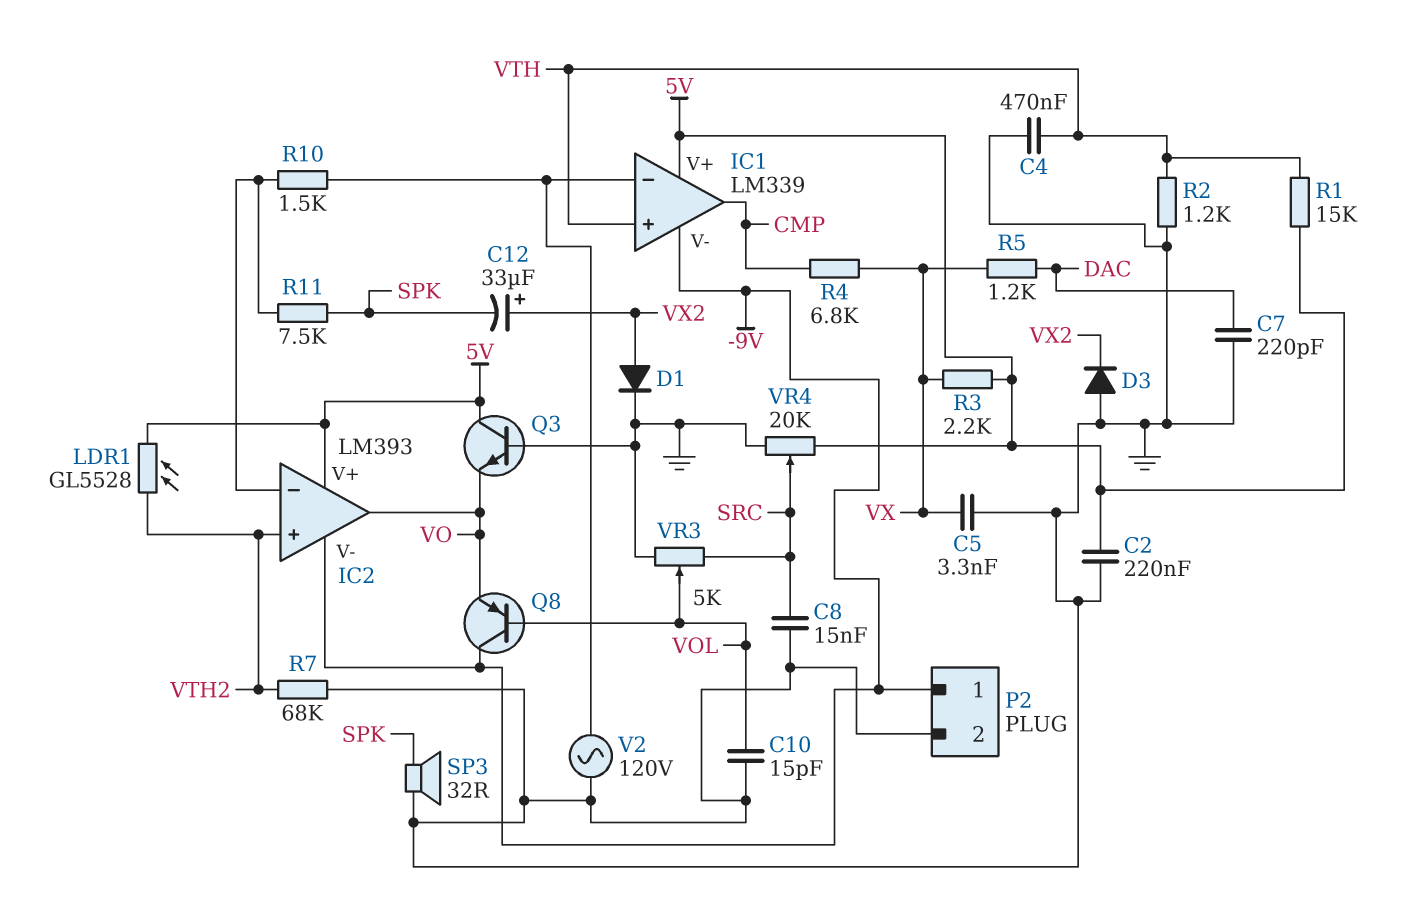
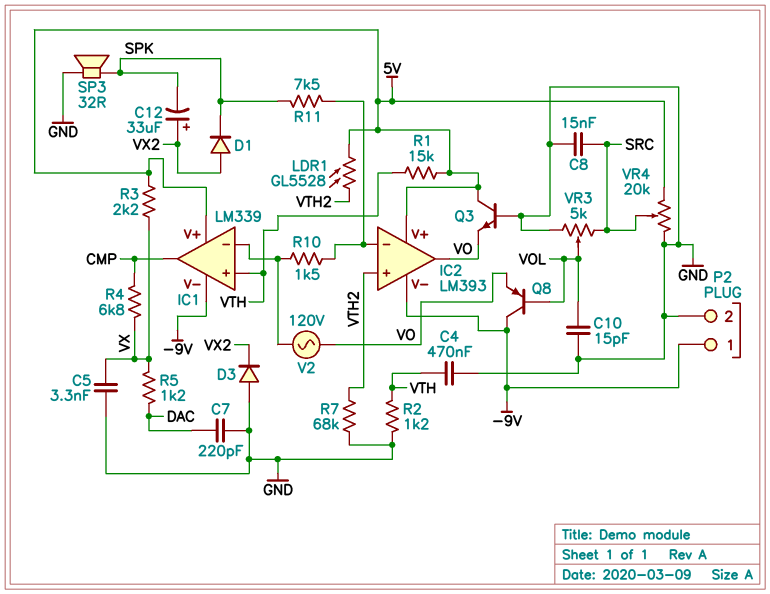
C2: 220nF (5V, GND) -> none
D1: diode (A VX2, K GND) -> diode (A VX2, K SPK)
V2: AC 120V (GND, IC1/in-) -> AC 120V (IC1/in-, VO)

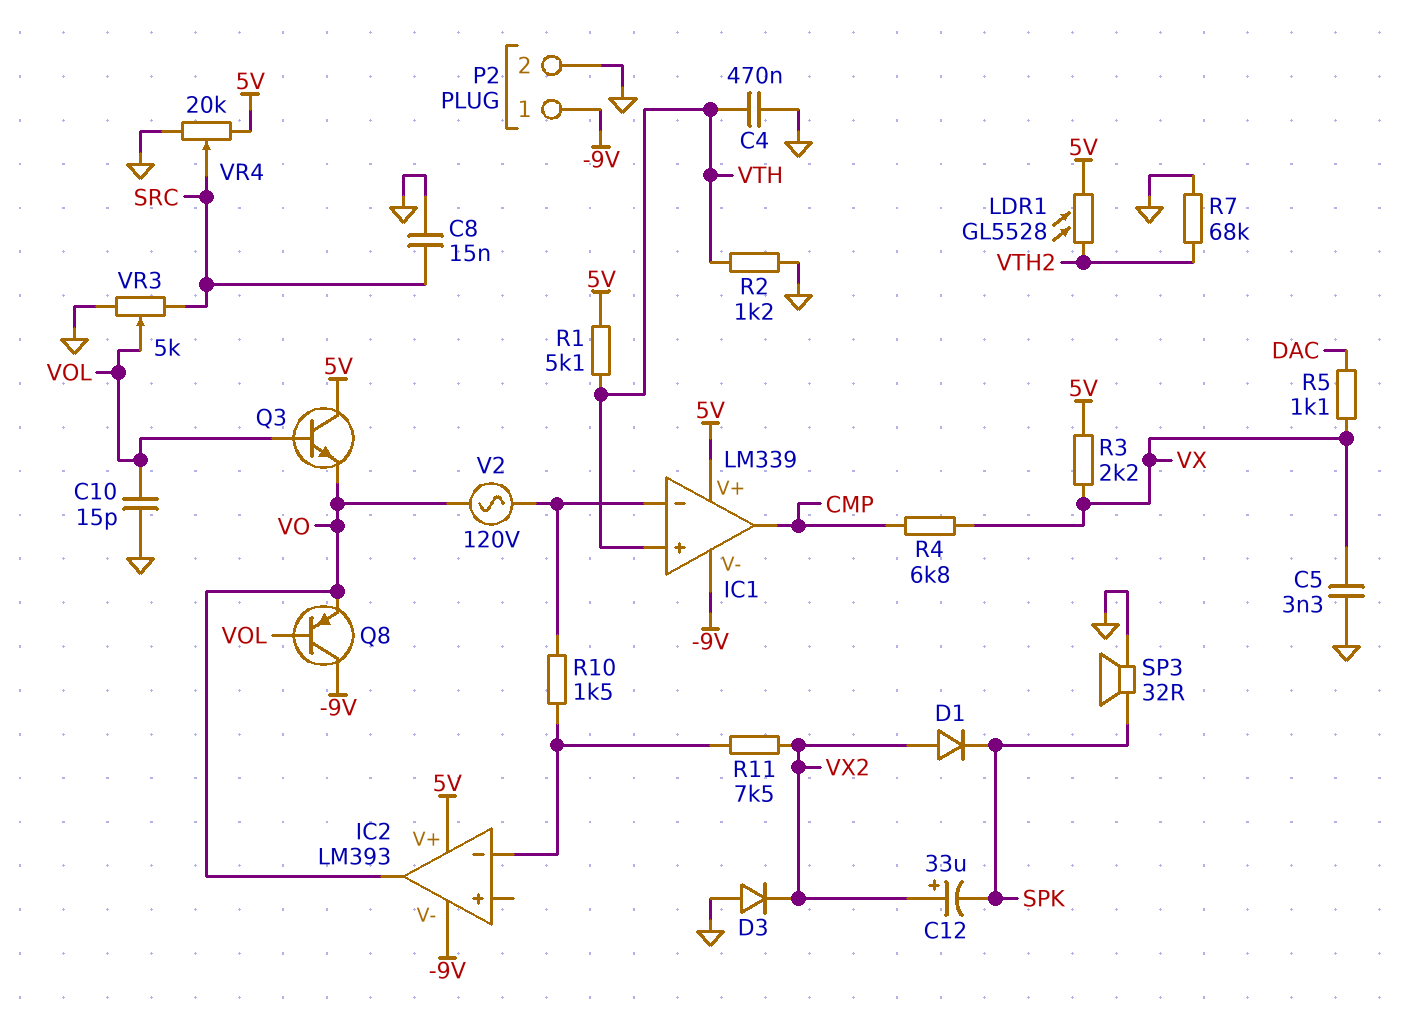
C7: 220pF (DAC, GND) -> none
IC2 pin in+: VTH2 -> none
Q3: NPN (B GND, C 5V, E VO) -> NPN (B VOL, C 5V, E VO)
R1: 15k (5V, VTH) -> 5.1k (5V, VTH)
R5: 1.2k (DAC, VX) -> 1.1k (DAC, VX)
R11: 7.5k (IC2/in-, SPK) -> 7.5k (IC2/in-, VX2)

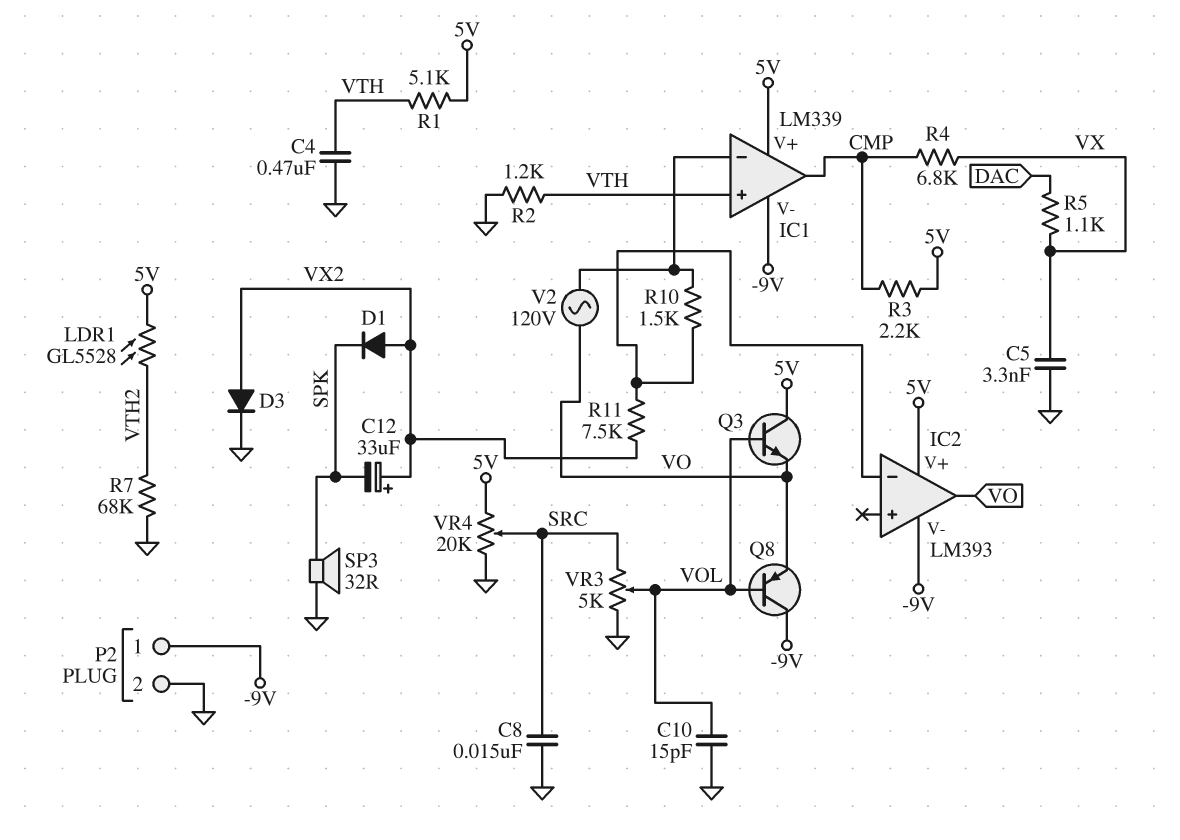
D3: diode (A GND, K VX2) -> diode (A VX2, K GND)
R3: 2.2k (5V, VX) -> 2.2k (5V, CMP)

